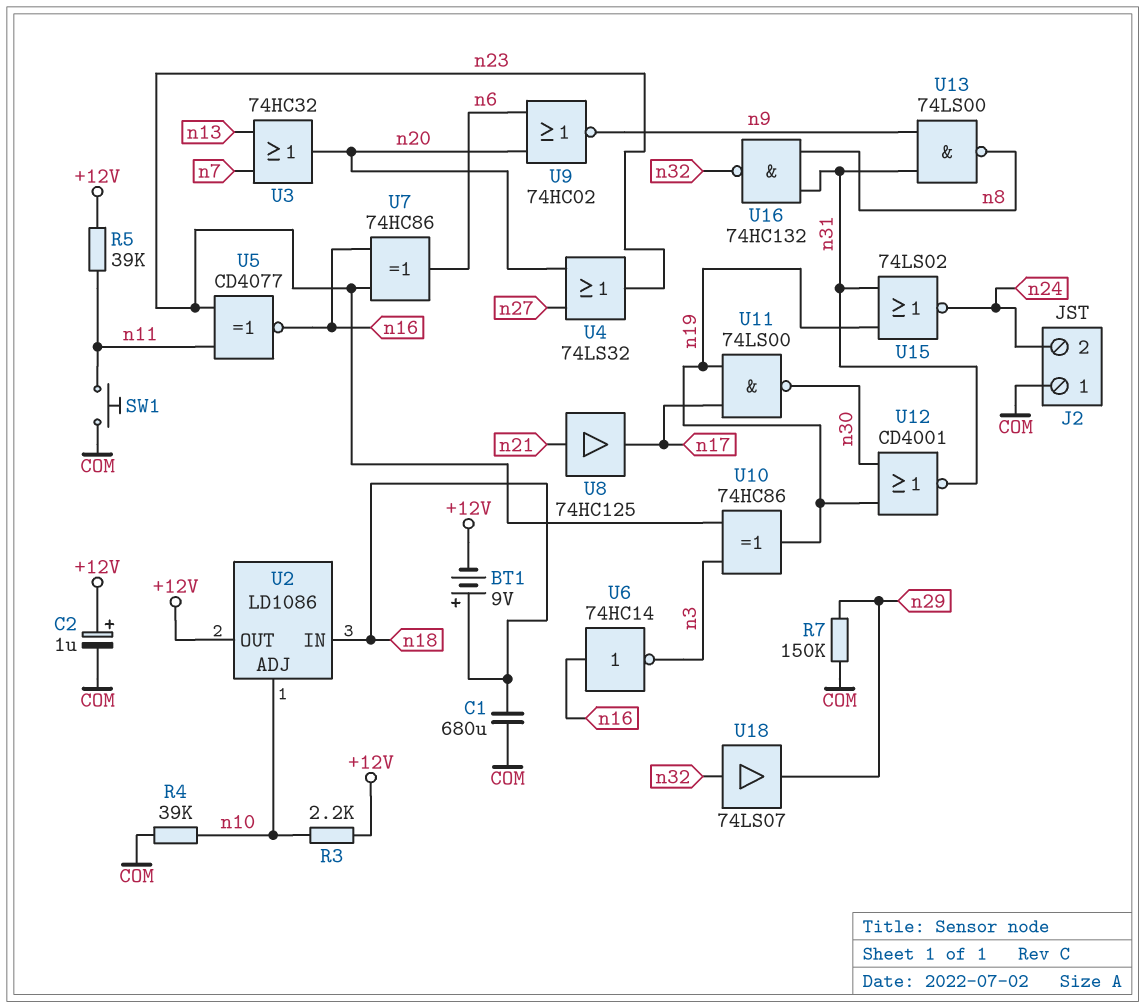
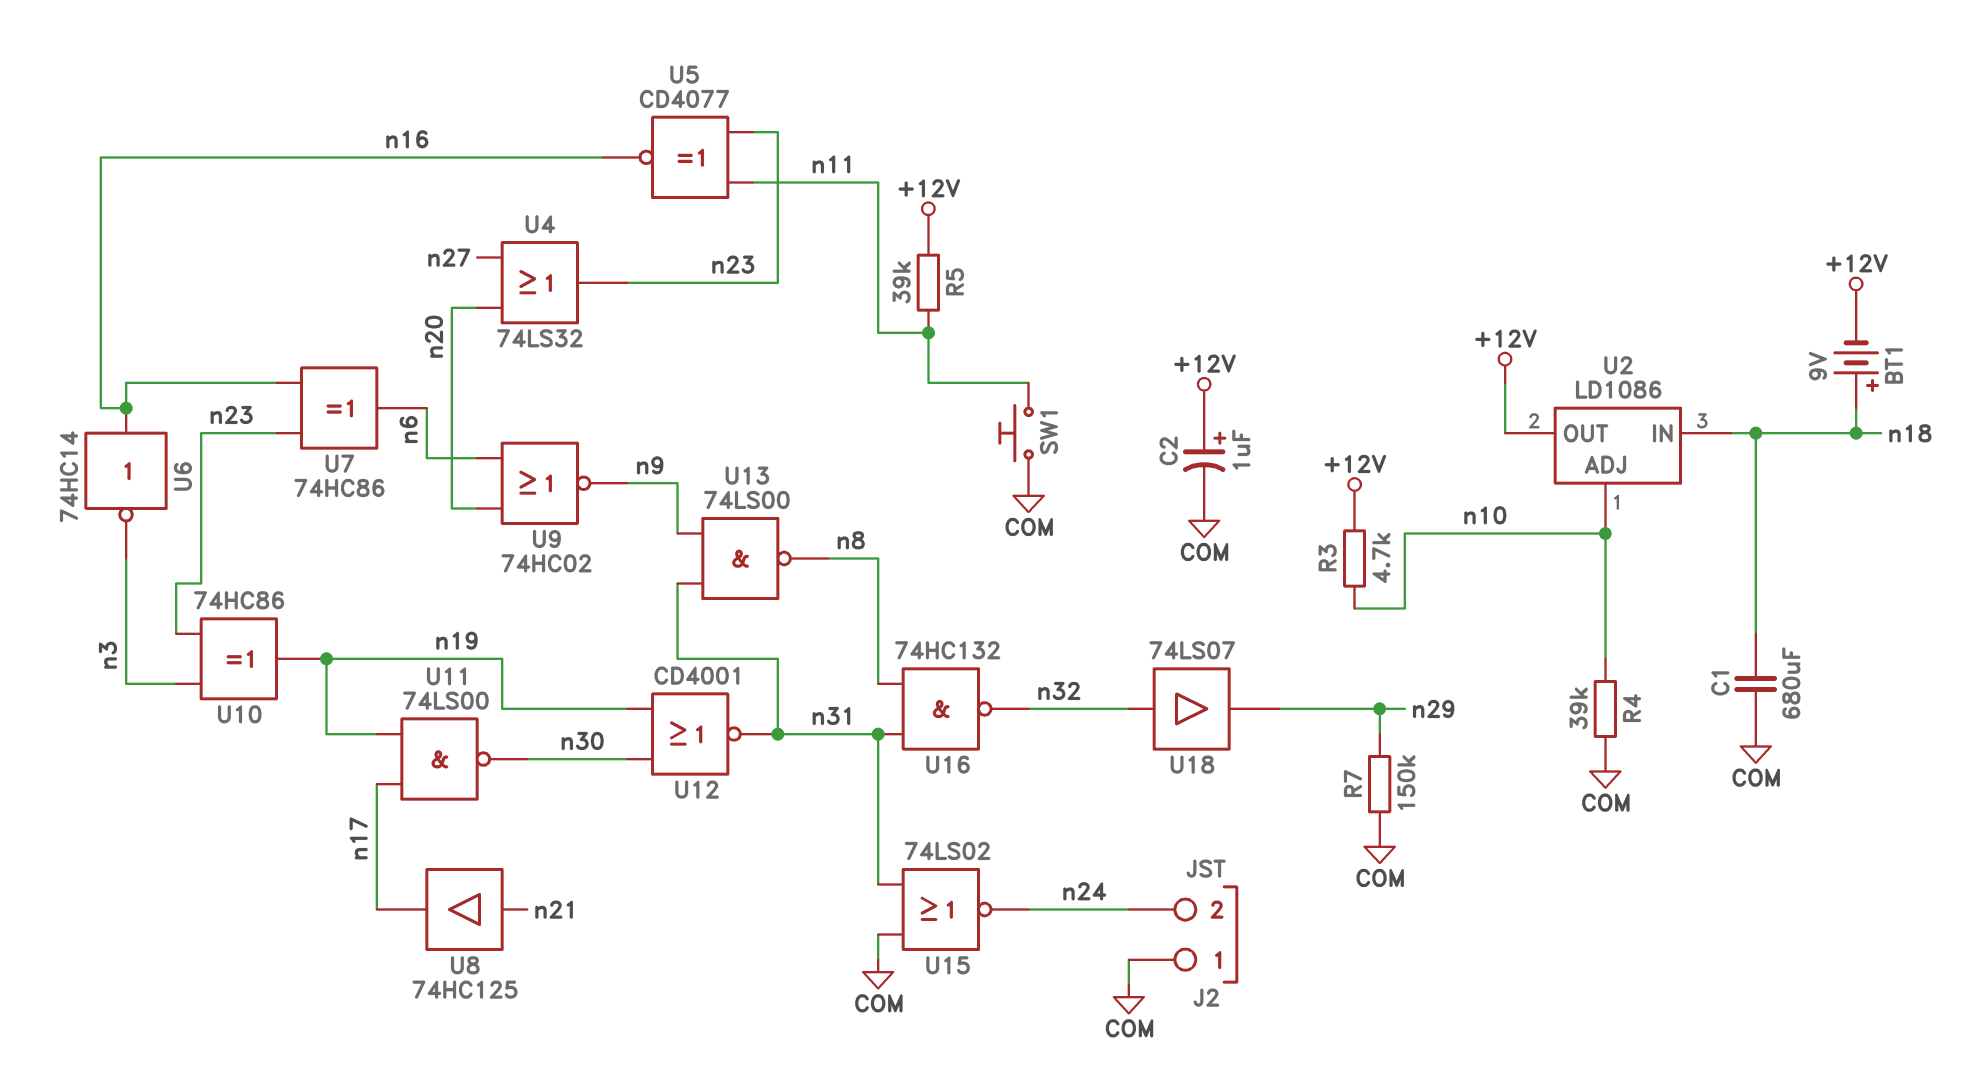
R3: 2.2k (+12V, n10) -> 4.7k (+12V, n10)
U3: OR 74HC32 (in n7, in n13, out n20) -> none
U15: NOR 74LS02 (in n19, in n31, out n24) -> NOR 74LS02 (in COM, in n31, out n24)

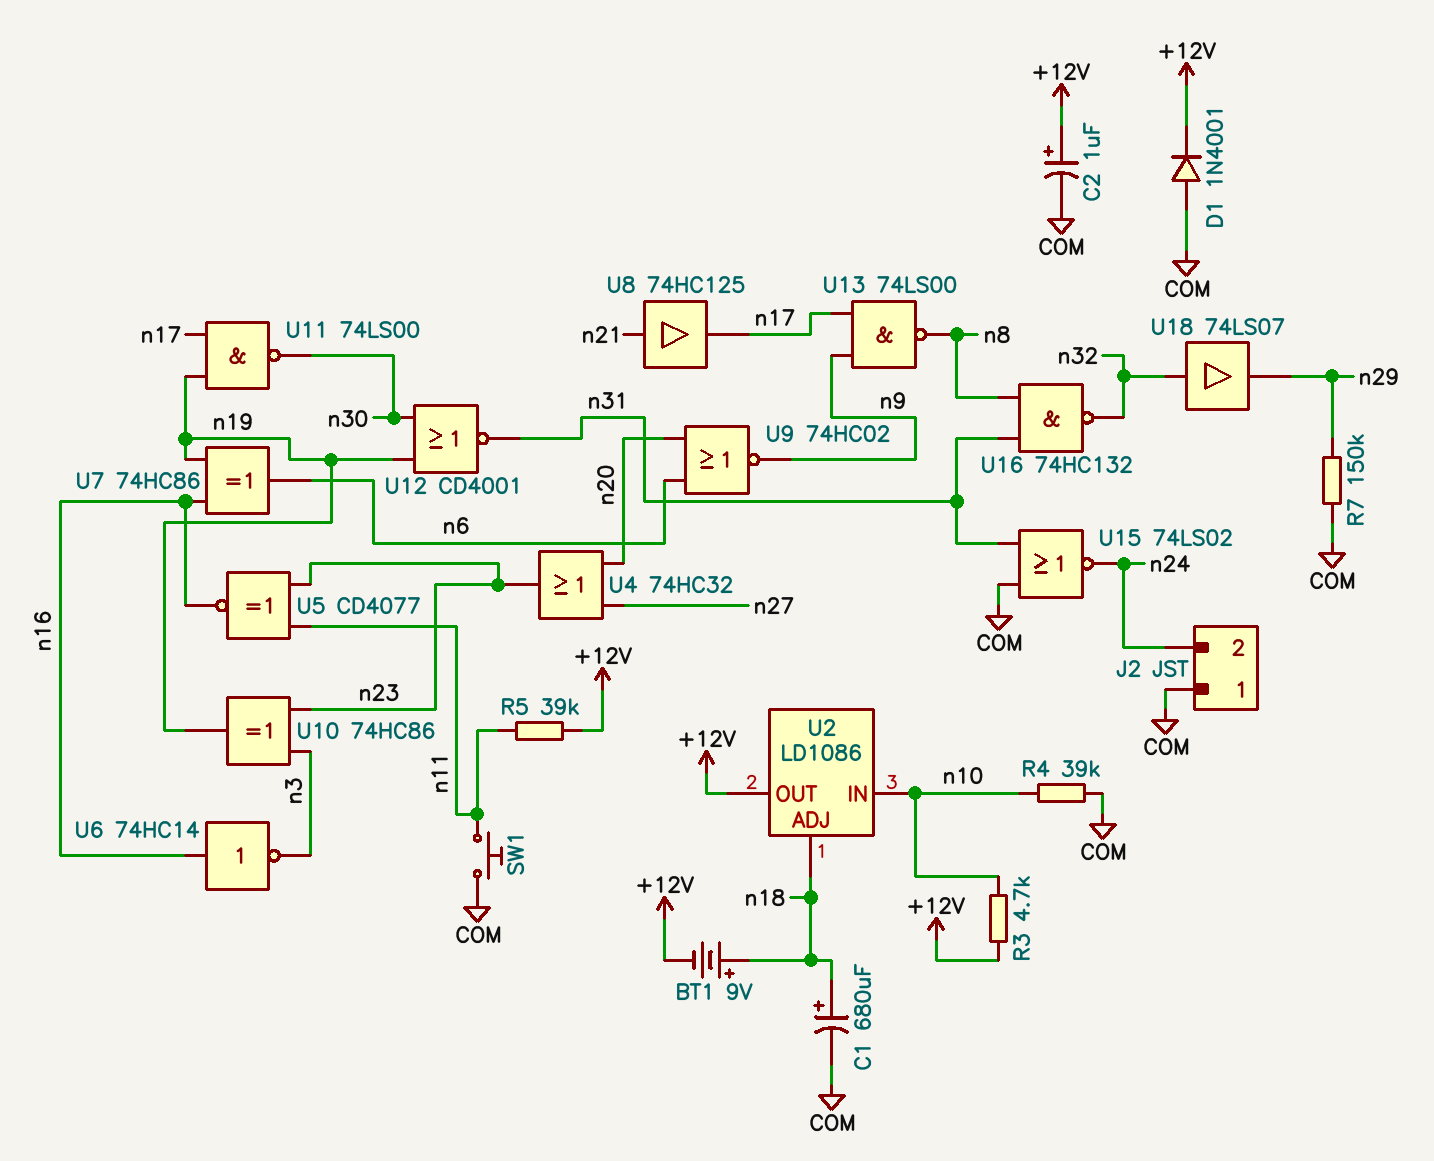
C1: 680uF (COM, n18) -> 680uF (plus n18, minus COM)
D1: none -> diode 1N4001 (A COM, K +12V)
U2 pin ADJ: n10 -> n18
U2 pin IN: n18 -> n10
U4: OR 74LS32 (in n20, in n27, out n23) -> OR 74HC32 (in n20, in n27, out n23)
U7: XOR 74HC86 (in n16, in n23, out n6) -> XOR 74HC86 (in n16, in n19, out n6)
U13: NAND 74LS00 (in n9, in n31, out n8) -> NAND 74LS00 (in n9, in n17, out n8)

